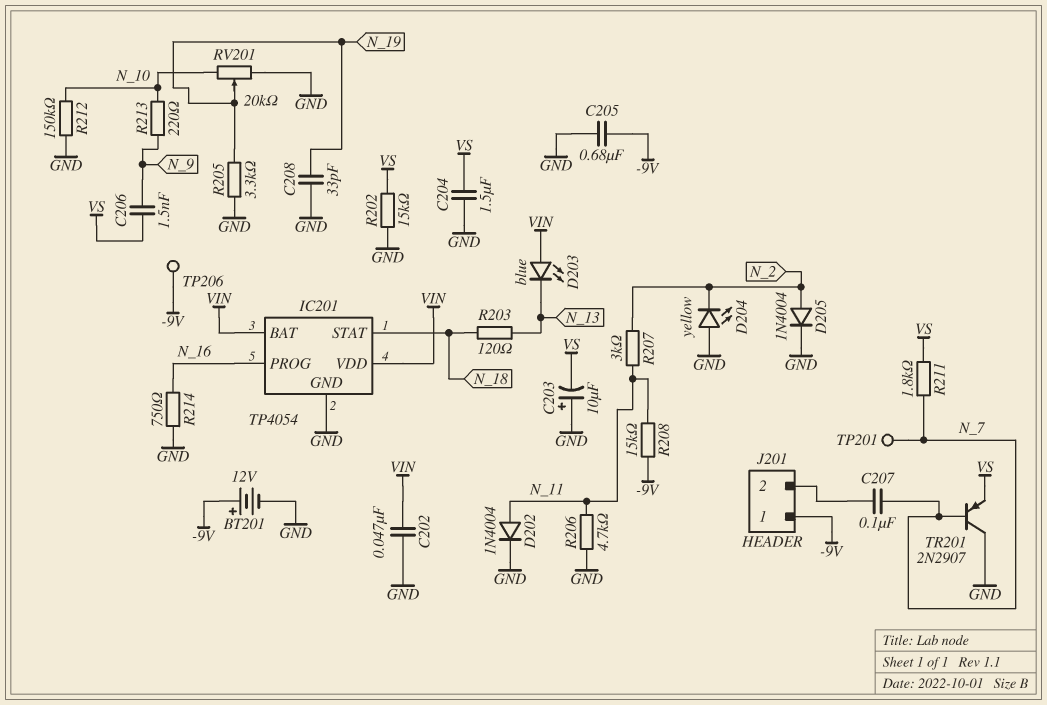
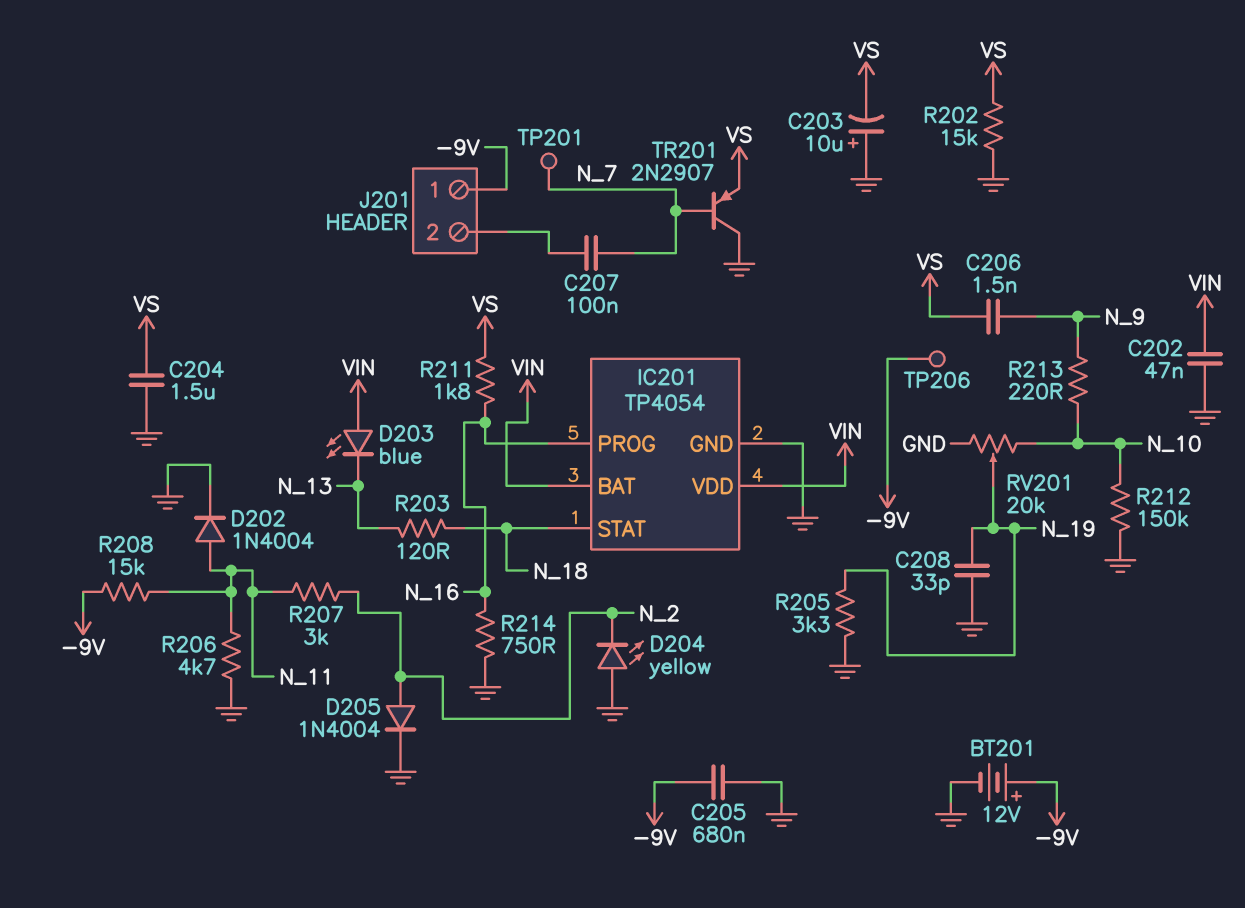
R211: 1.8k (N_7, VS) -> 1.8k (N_16, VS)

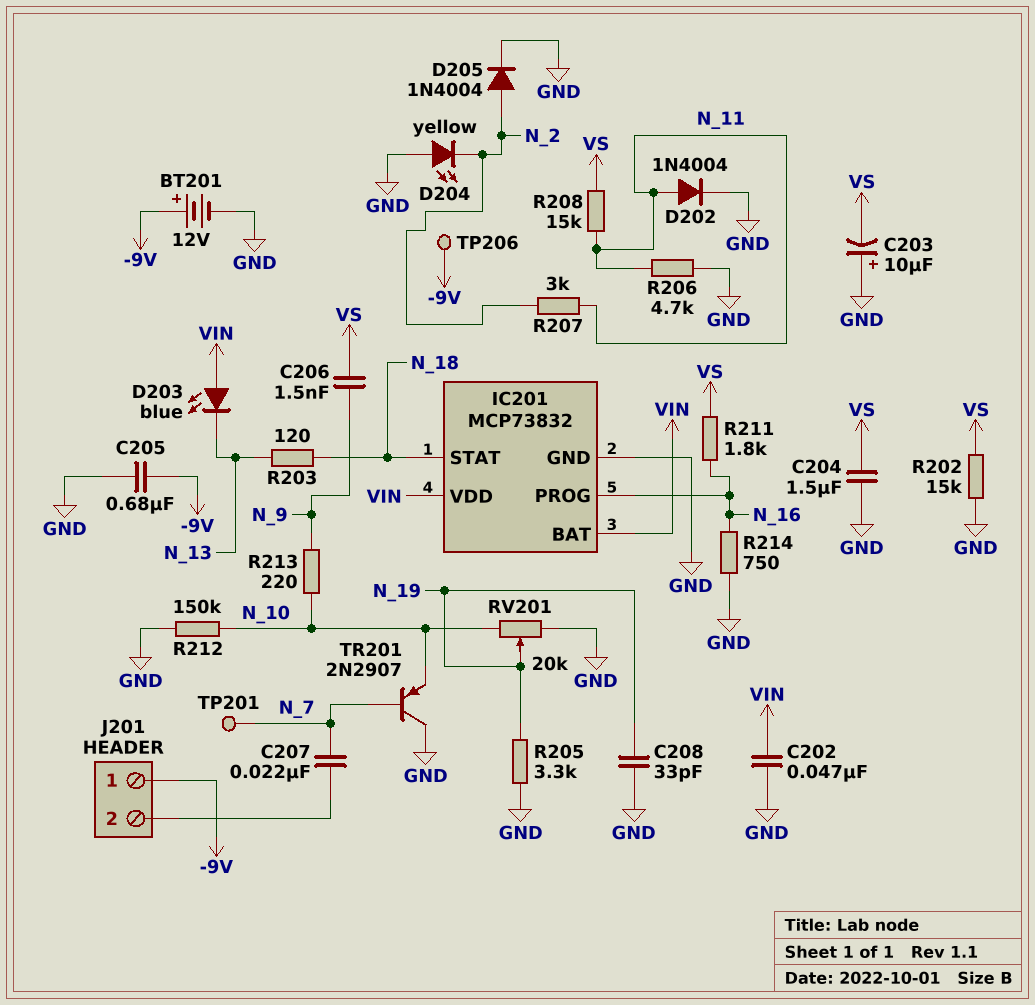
C207: 100nF (J201/2, N_7) -> 22nF (J201/2, N_7)
IC201: TP4054 -> MCP73832
R208: 15k (-9V, N_11) -> 15k (N_11, VS)
TR201: PNP 2N2907 (B N_7, C GND, E VS) -> PNP 2N2907 (B N_7, C GND, E N_10)

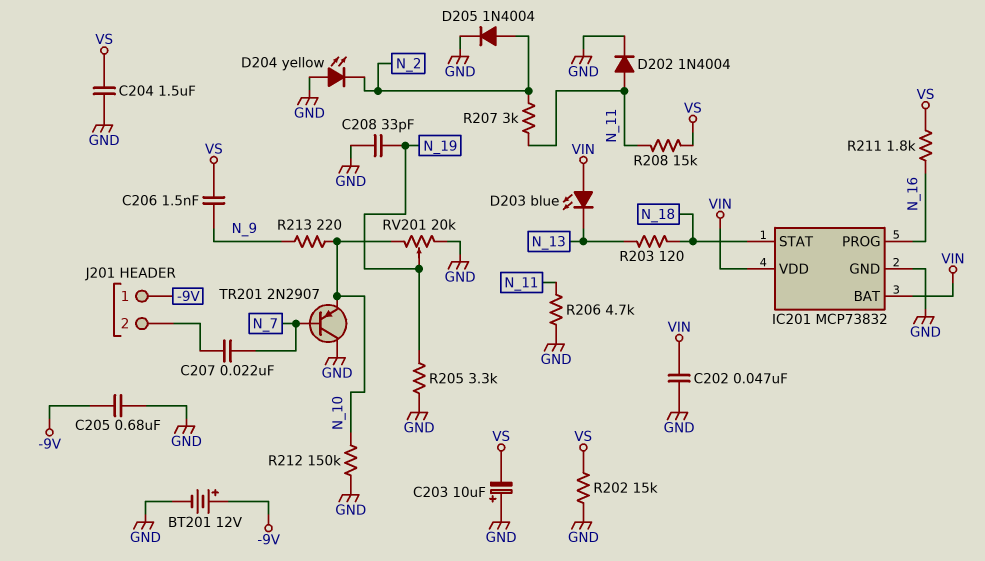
R214: 750 (GND, N_16) -> none
TP201: test point (N_7) -> none
TP206: test point (-9V) -> none

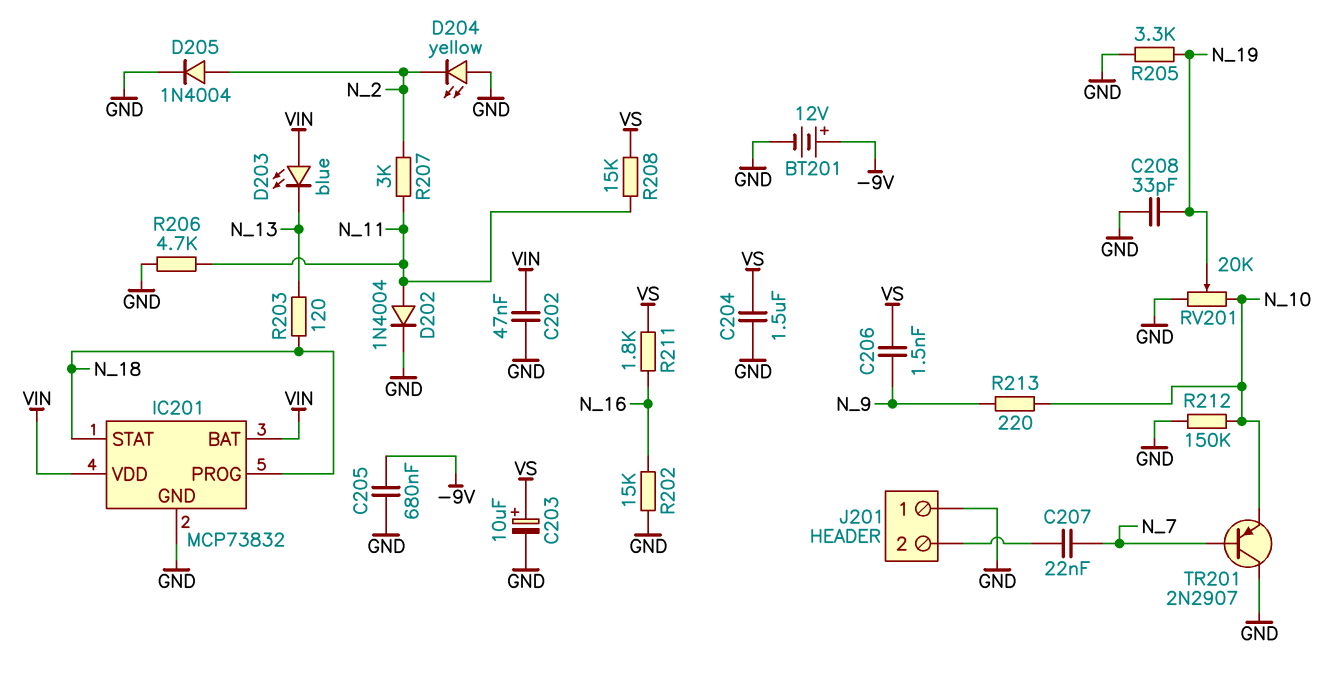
C203: 10uF (plus GND, minus VS) -> 10uF (plus VS, minus GND)
IC201 pin PROG: N_16 -> N_18
J201 pin 1: -9V -> GND
R202: 15k (GND, VS) -> 15k (GND, N_16)

